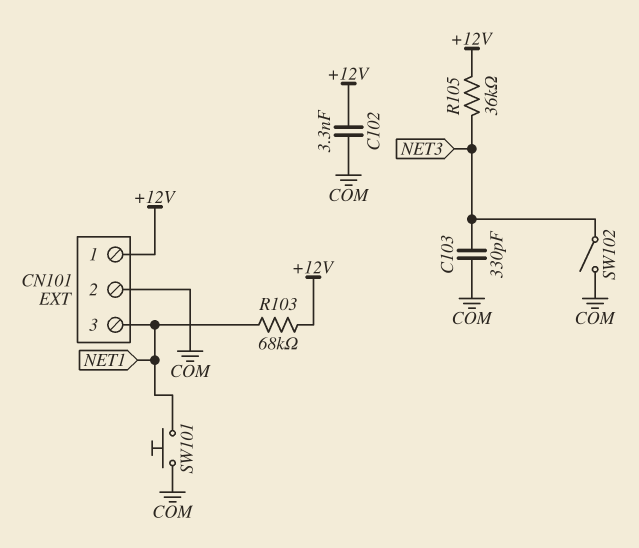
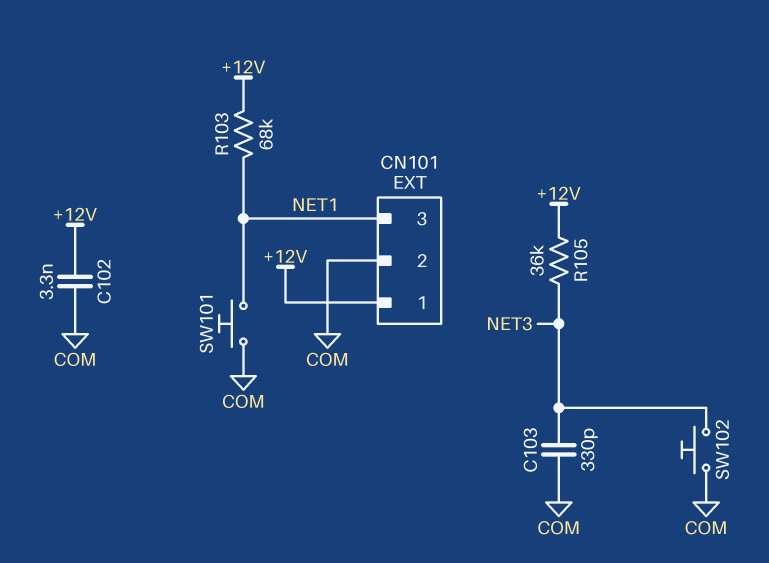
SW102: switch (COM, NET3) -> button (COM, NET3)

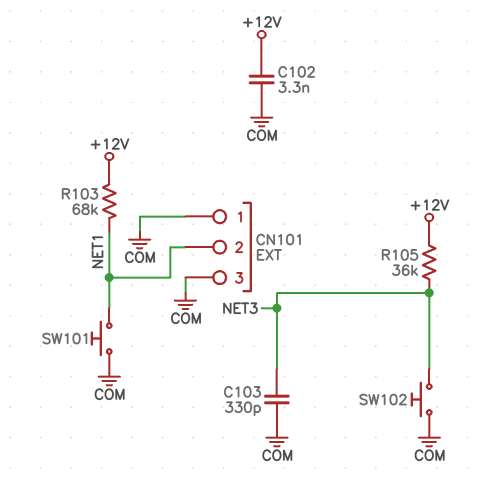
CN101 pin 1: +12V -> COM
CN101 pin 2: COM -> NET1
CN101 pin 3: NET1 -> COM

